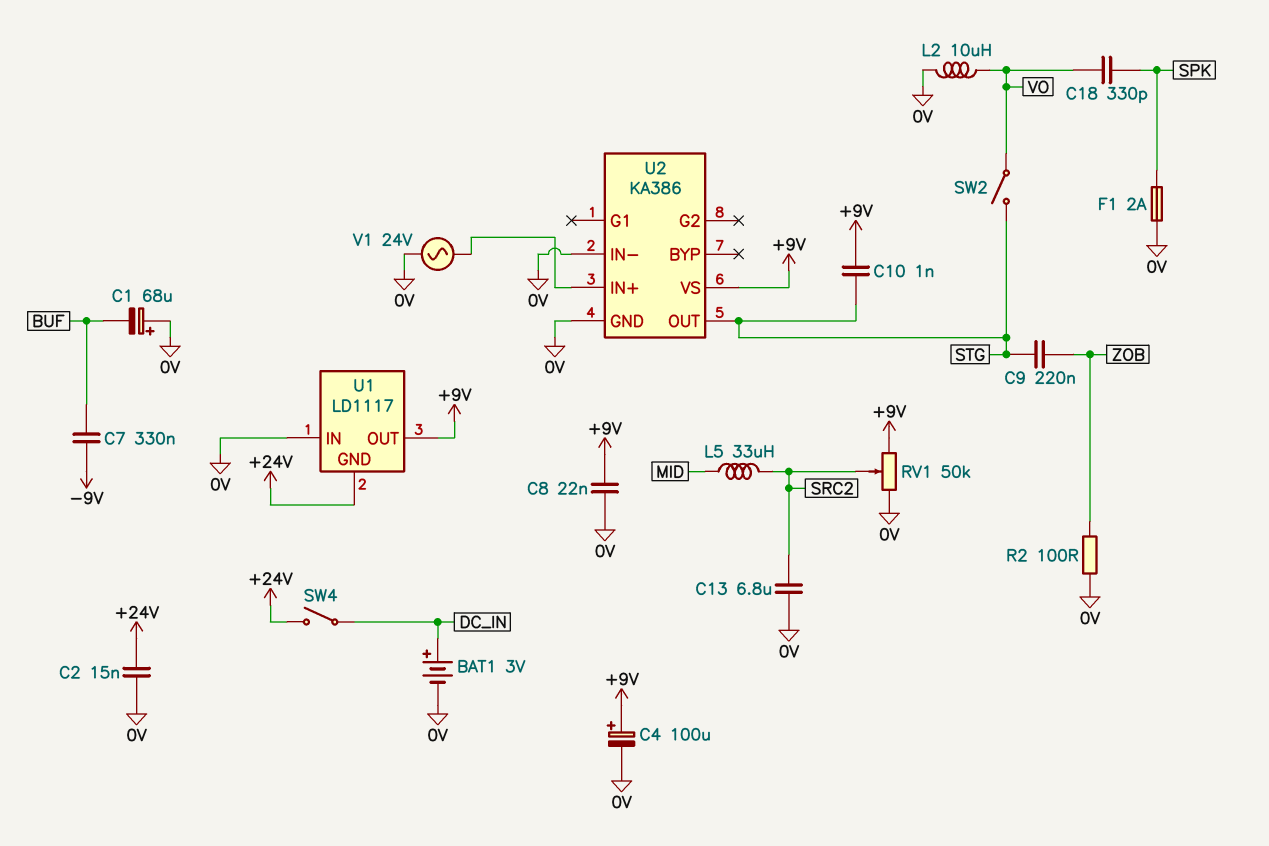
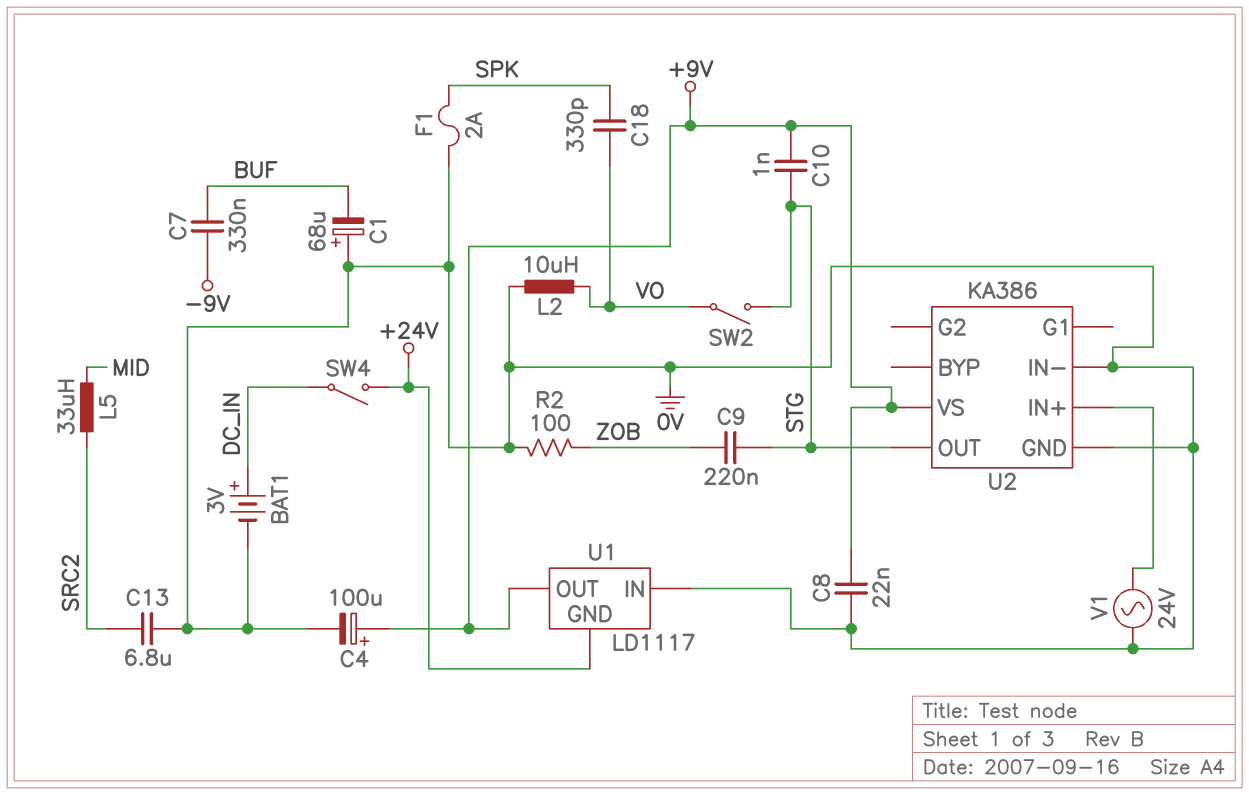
C2: 15nF (+24V, 0V) -> none
RV1: 50k (+9V, 0V, wiper SRC2) -> none

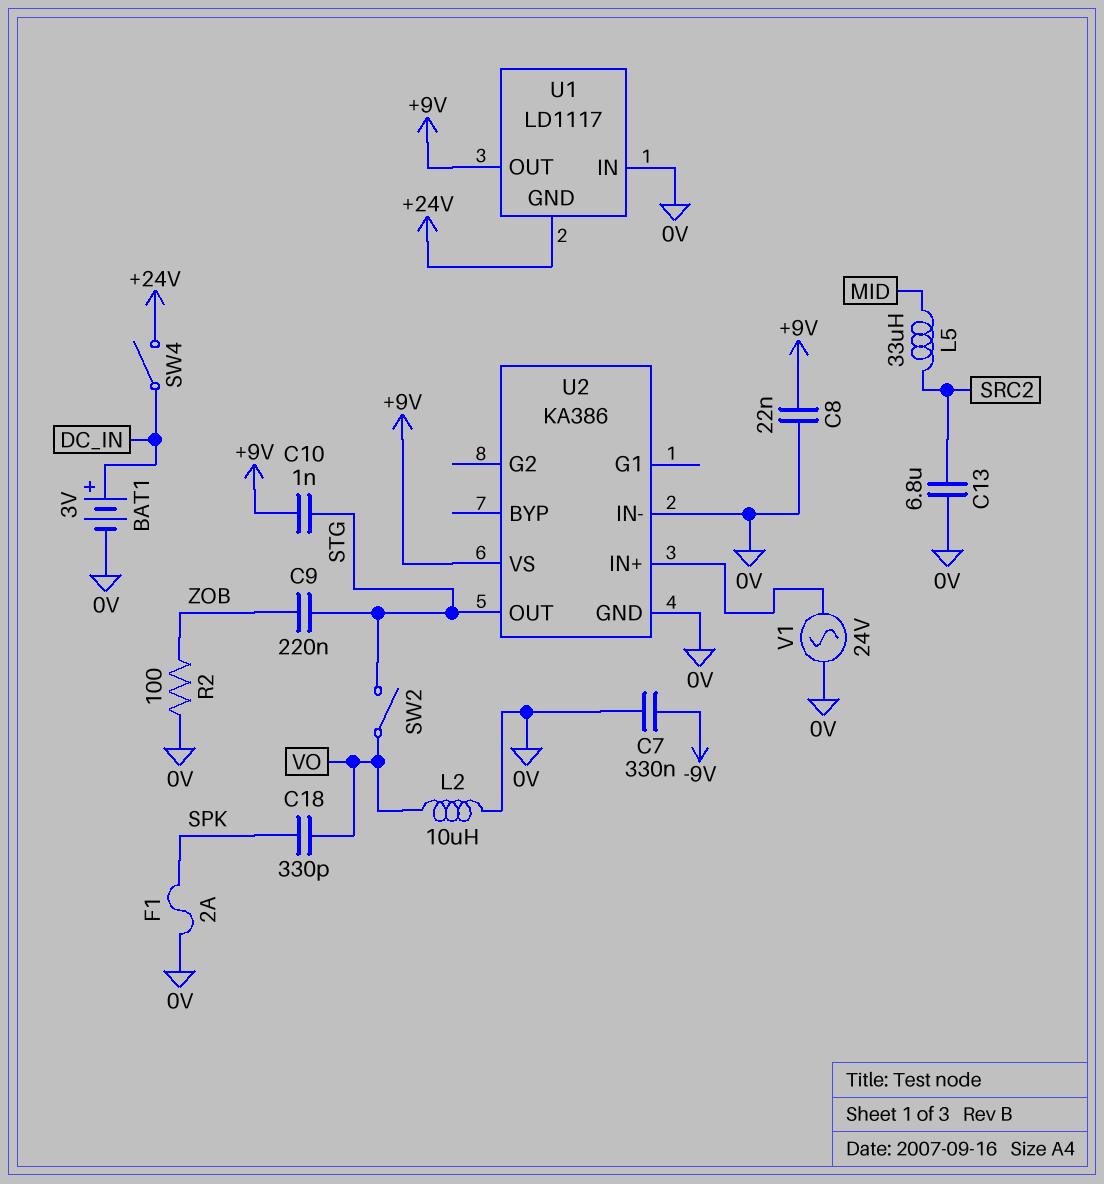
C1: 68uF (plus 0V, minus BUF) -> none
C4: 100uF (plus +9V, minus 0V) -> none
C7: 330nF (-9V, BUF) -> 330nF (-9V, 0V)

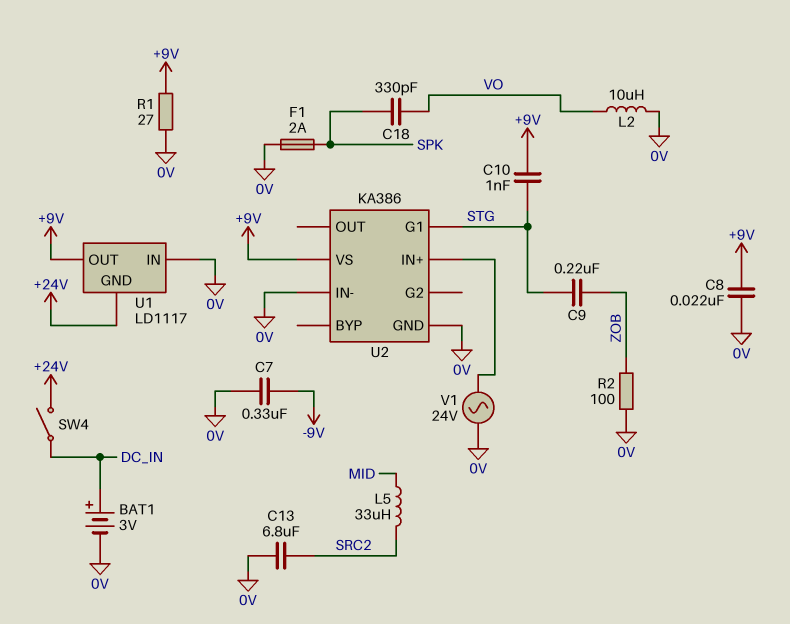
R1: none -> 27 (+9V, 0V)
SW2: switch (STG, VO) -> none
U2 pin G1: none -> STG
U2 pin OUT: STG -> none

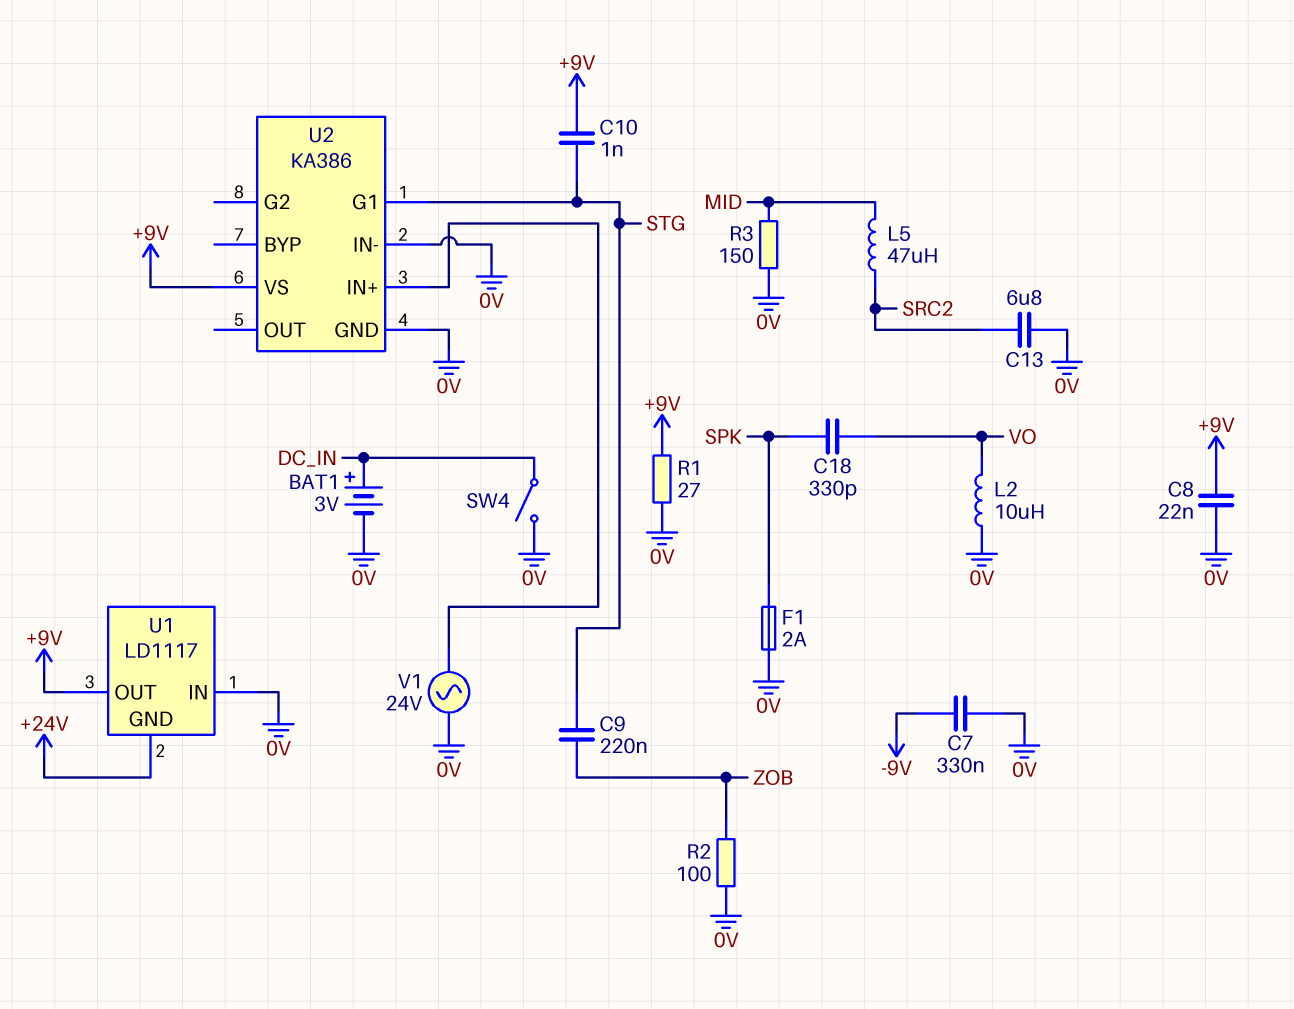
L5: 33uH (MID, SRC2) -> 47uH (MID, SRC2)
R3: none -> 150 (0V, MID)
SW4: switch (+24V, DC_IN) -> switch (0V, DC_IN)

